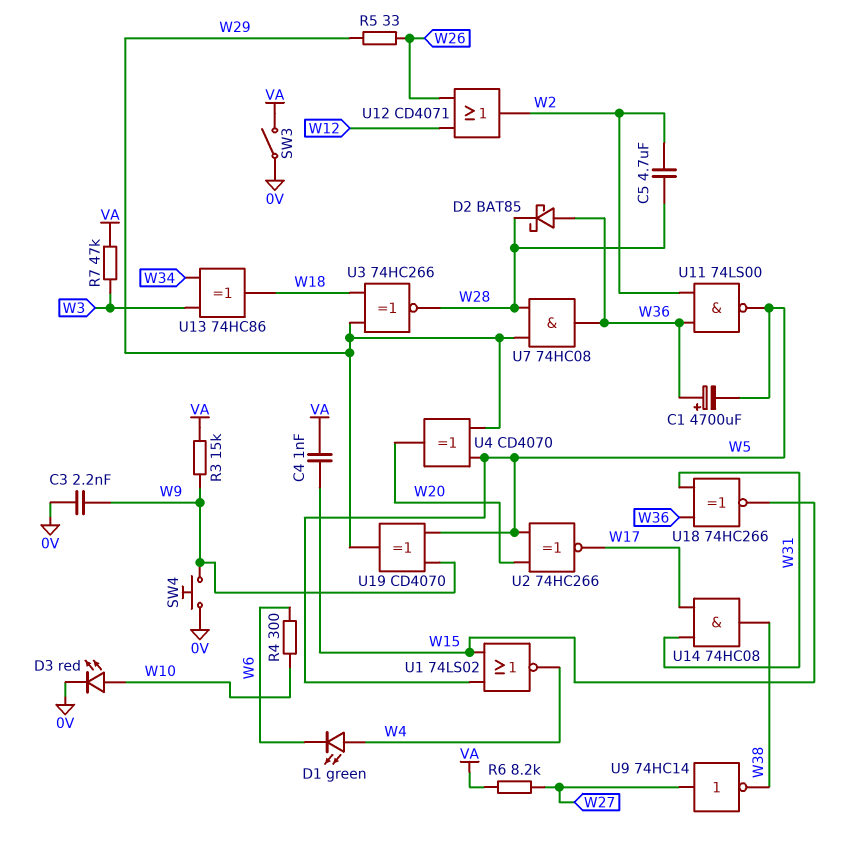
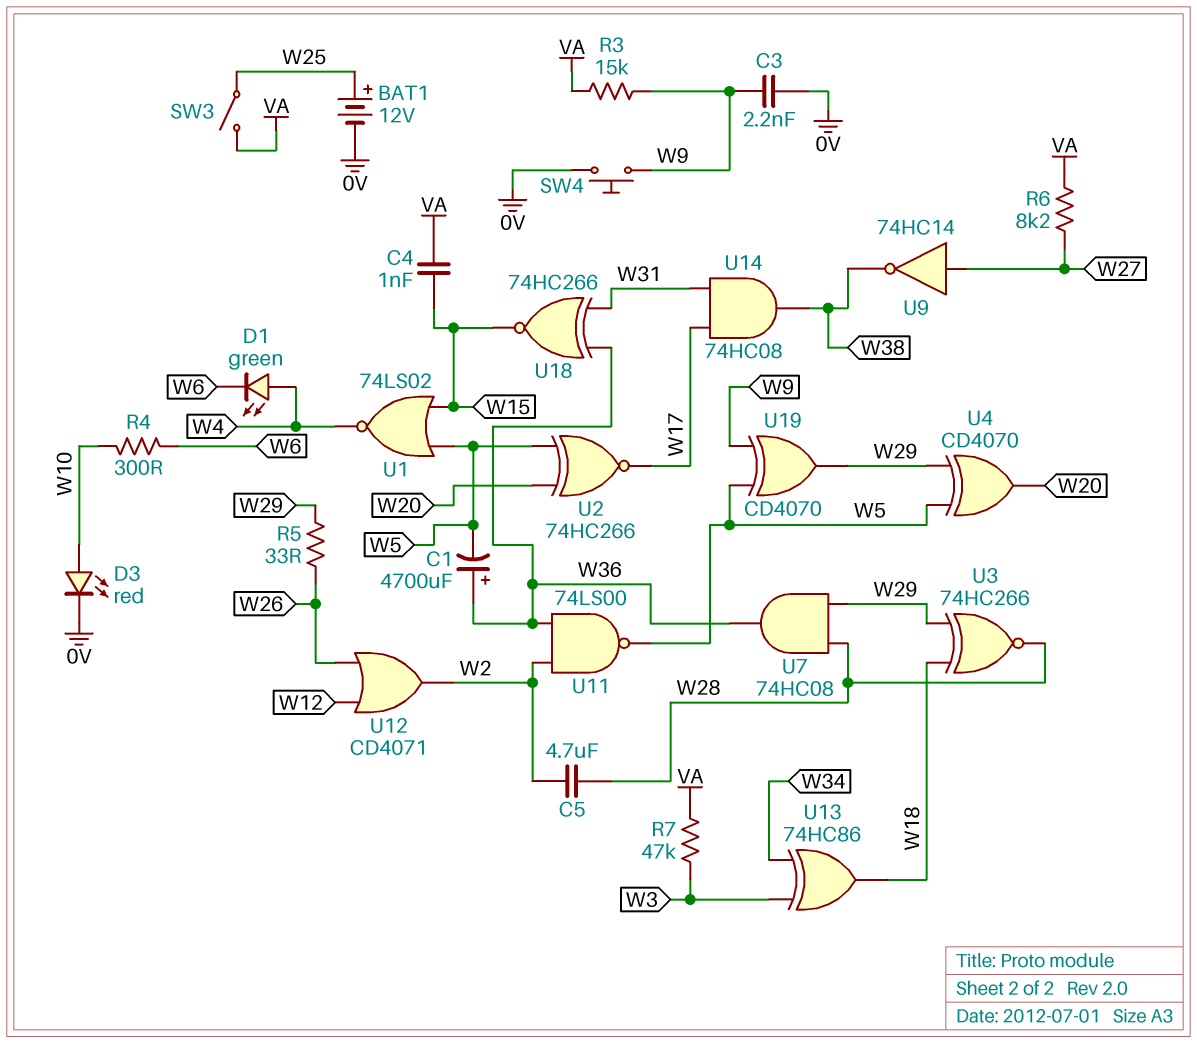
BAT1: none -> 12V (plus W25, minus 0V)
D2: schottky BAT85 (A W36, K W28) -> none
SW3: switch (0V, VA) -> switch (VA, W25)

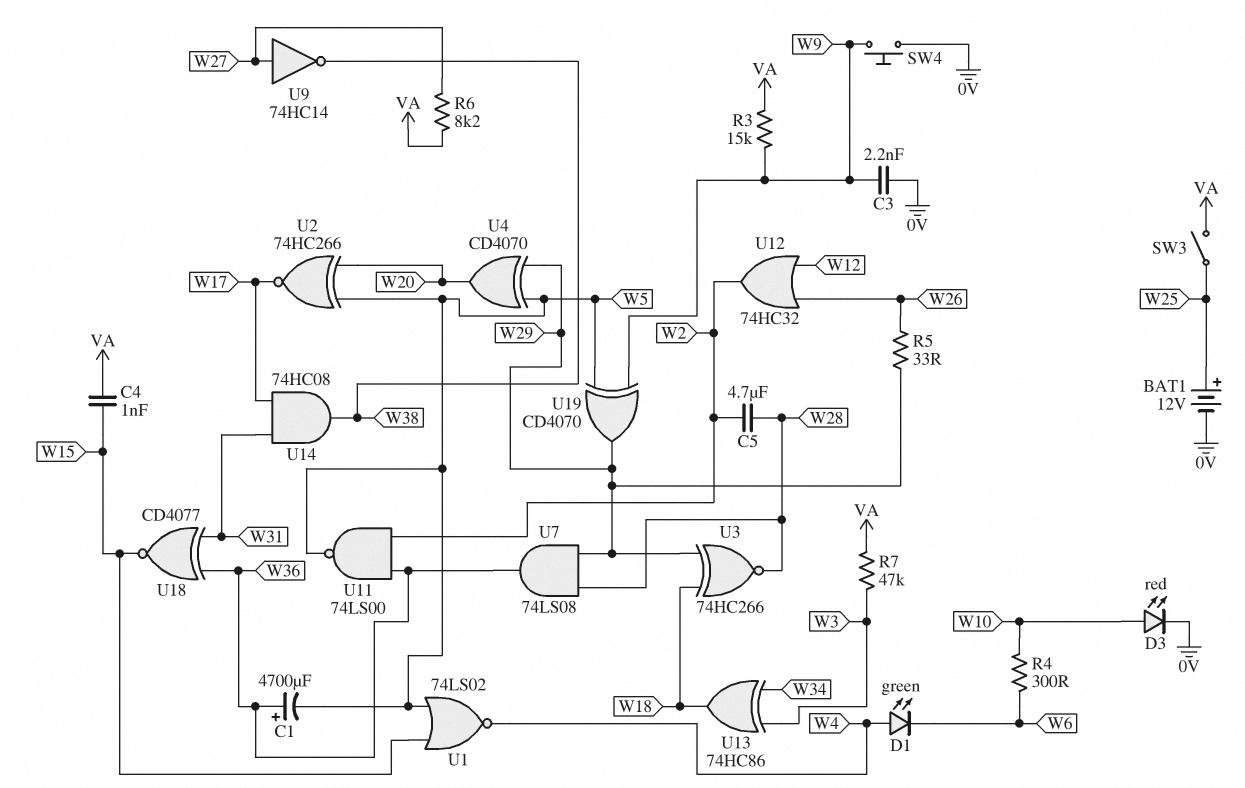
U7: AND 74HC08 (in W28, in W29, out W36) -> AND 74LS08 (in W28, in W29, out W36)
U12: OR CD4071 (in W12, in W26, out W2) -> OR 74HC32 (in W12, in W26, out W2)
U18: XNOR 74HC266 (in W31, in W36, out W15) -> XNOR CD4077 (in W31, in W36, out W15)

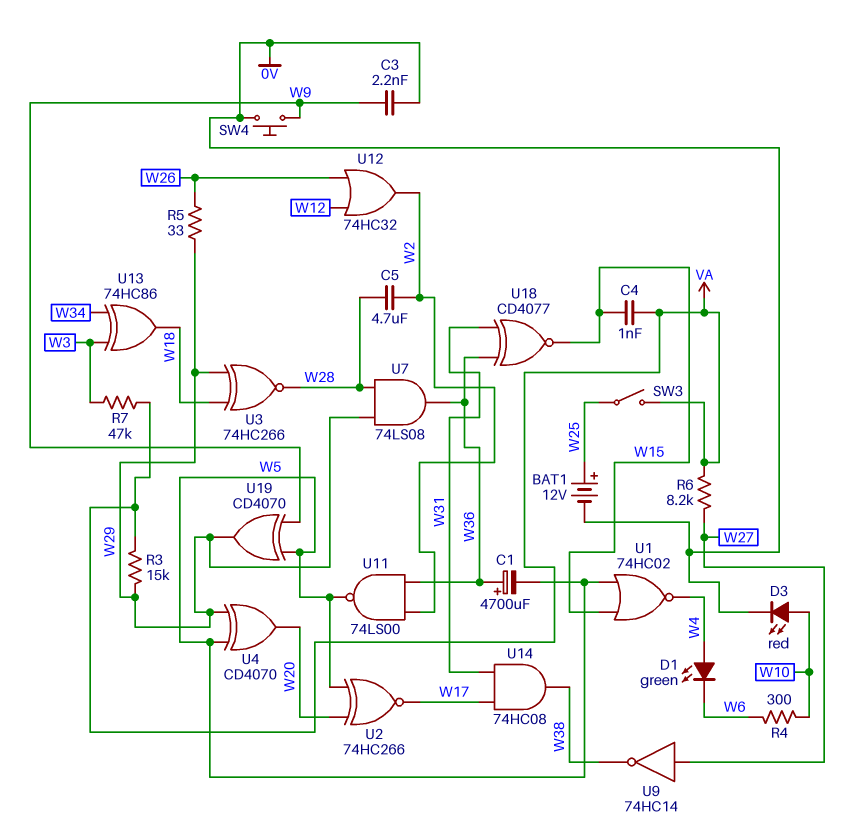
R3: 15k (VA, W9) -> 15k (VA, W29)
U1: NOR 74LS02 (in W5, in W15, out W4) -> NOR 74HC02 (in W5, in W15, out W4)

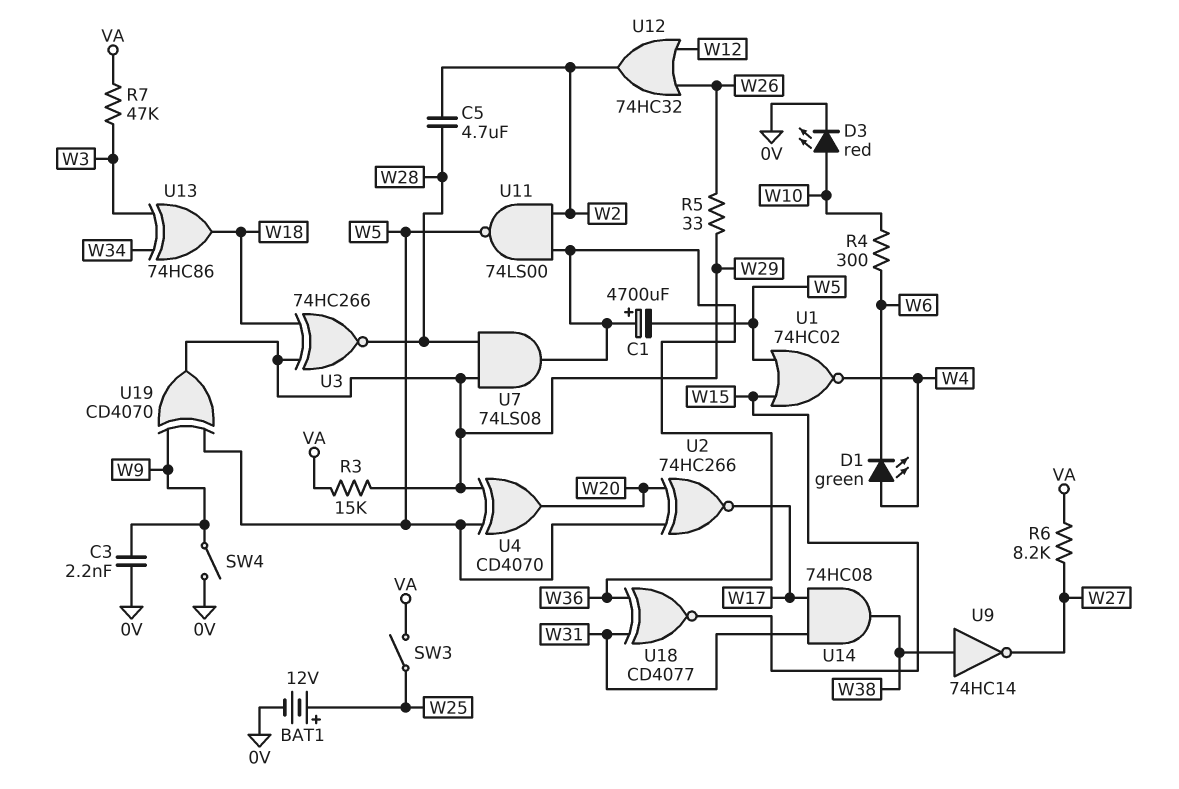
C4: 1nF (VA, W15) -> none
SW4: button (0V, W9) -> switch (0V, W9)
U9: NOT 74HC14 (in W27, out W38) -> NOT 74HC14 (in W38, out W27)

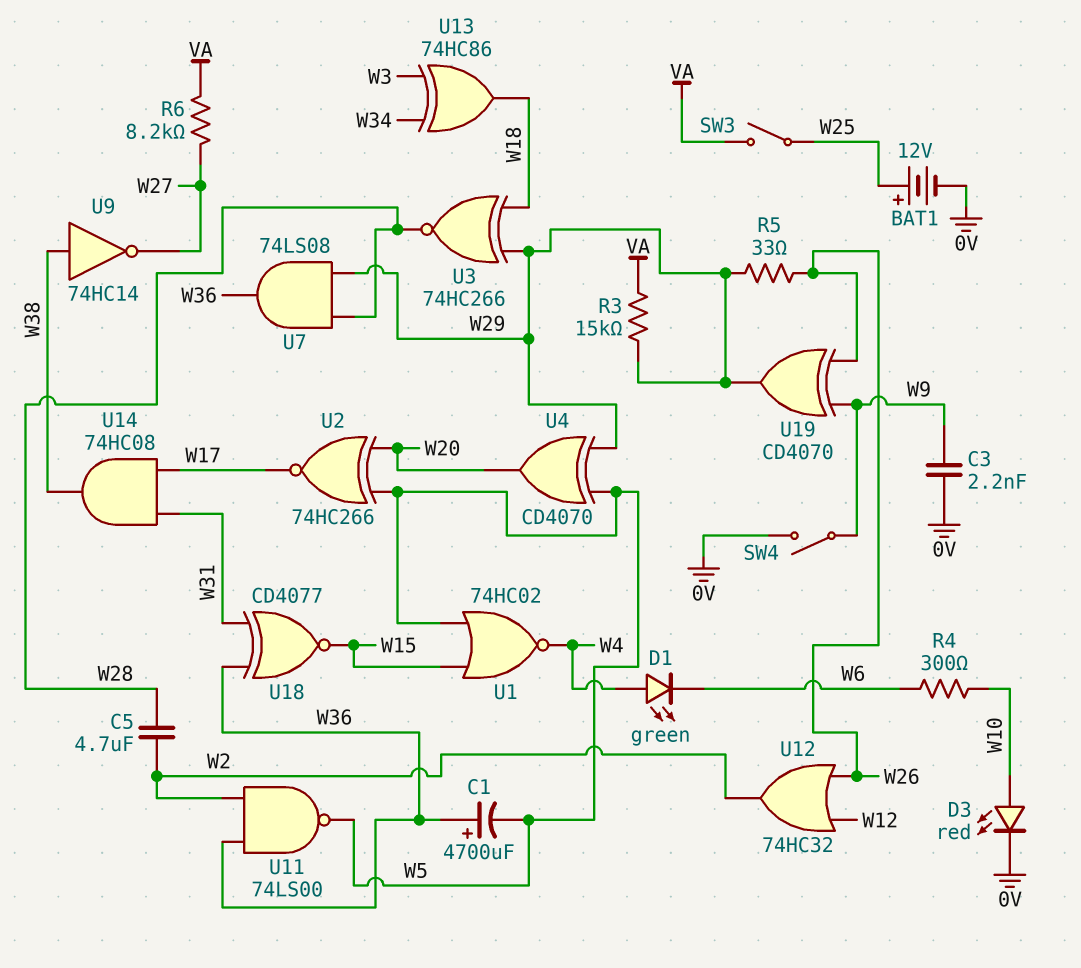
R7: 47k (VA, W3) -> none
U19: XOR CD4070 (in W5, in W9, out W29) -> XOR CD4070 (in W9, in W26, out W29)

